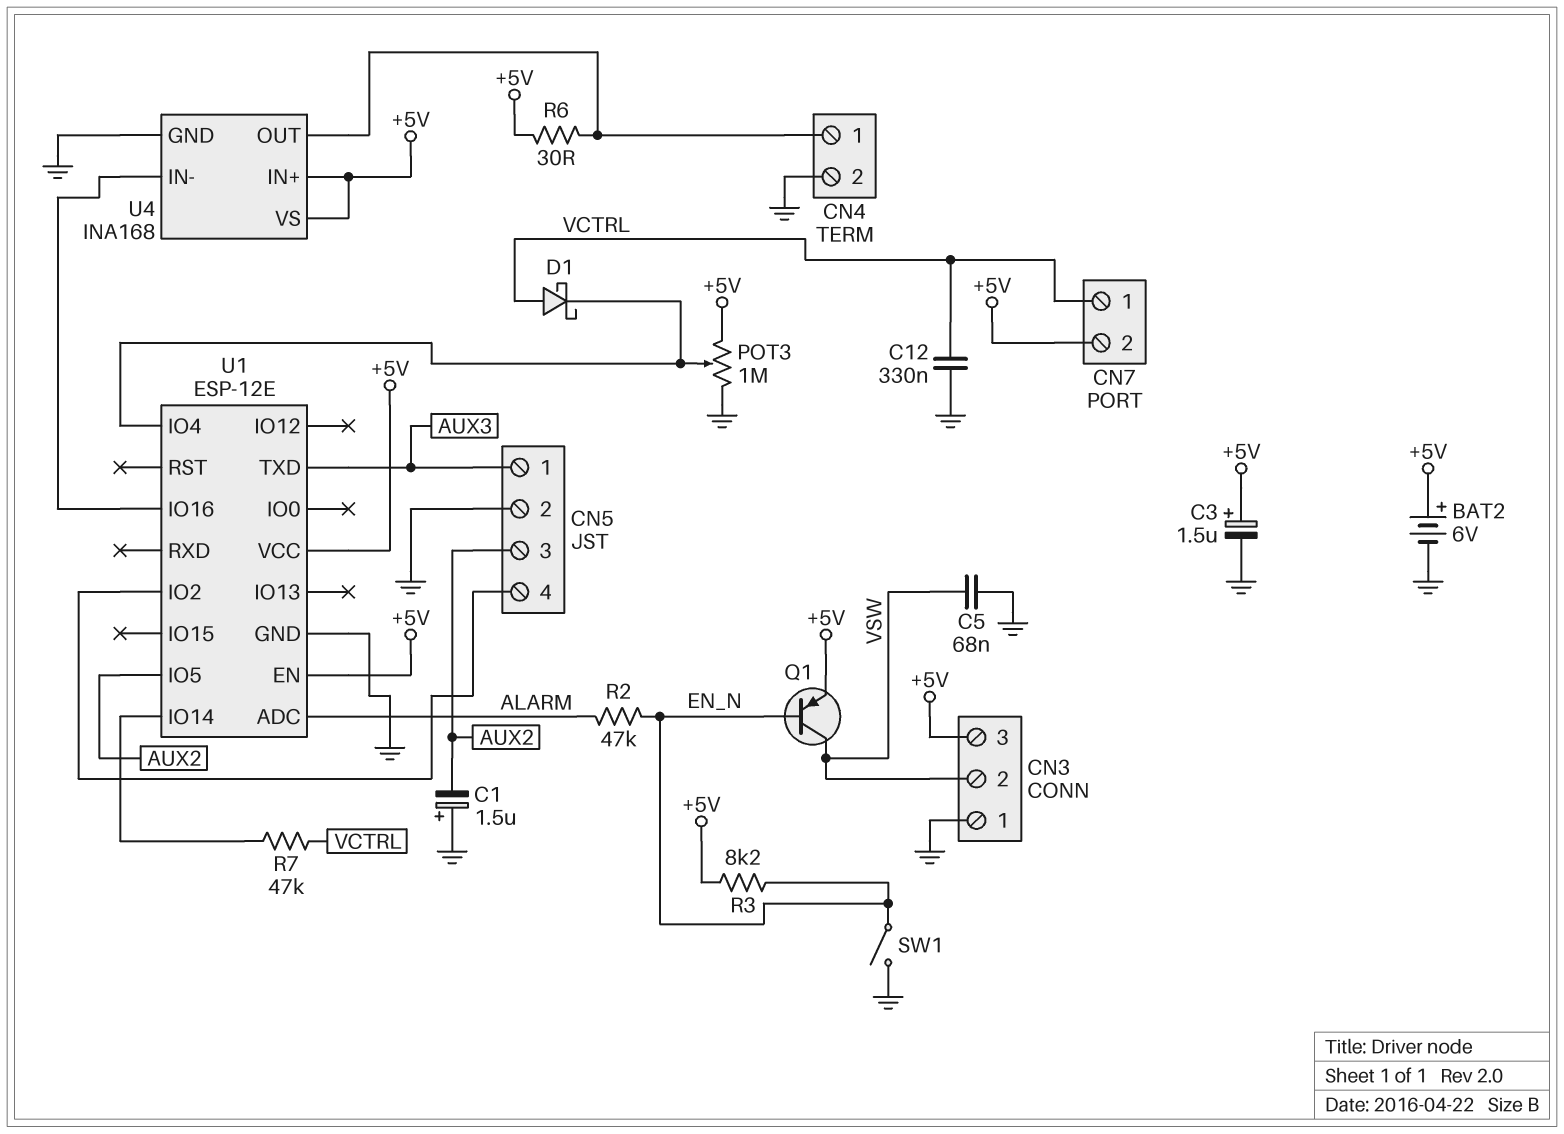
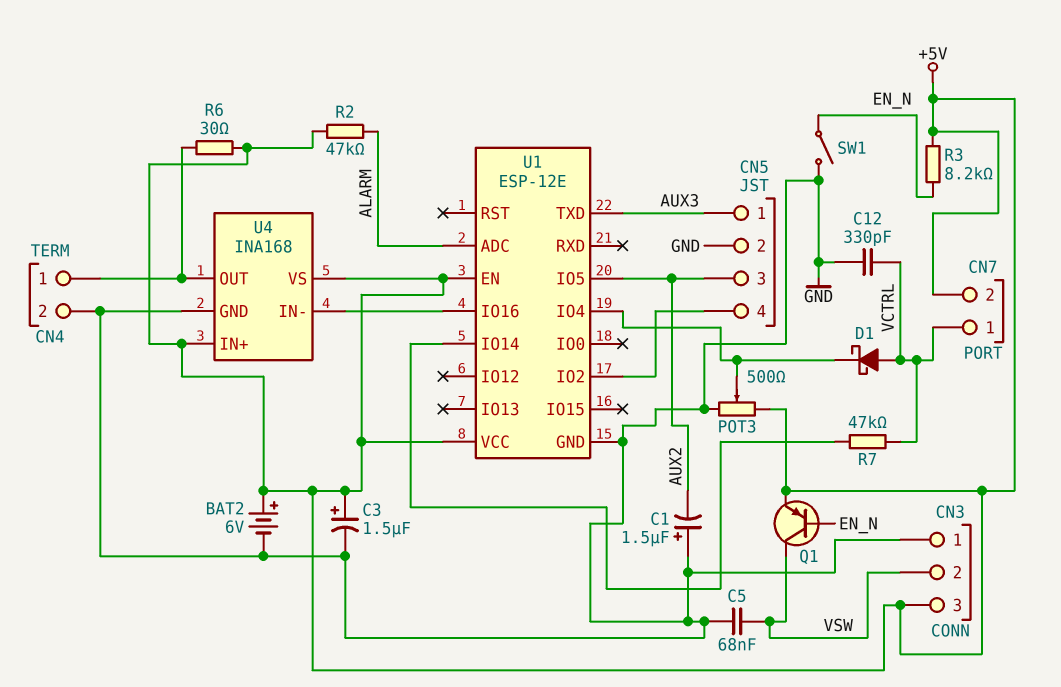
C12: 330nF (GND, VCTRL) -> 330pF (GND, VCTRL)
POT3: 1M (+5V, GND, wiper U1/IO4) -> 500 (+5V, GND, wiper U1/IO4)
R2: 47k (ALARM, EN_N) -> 47k (+5V, ALARM)

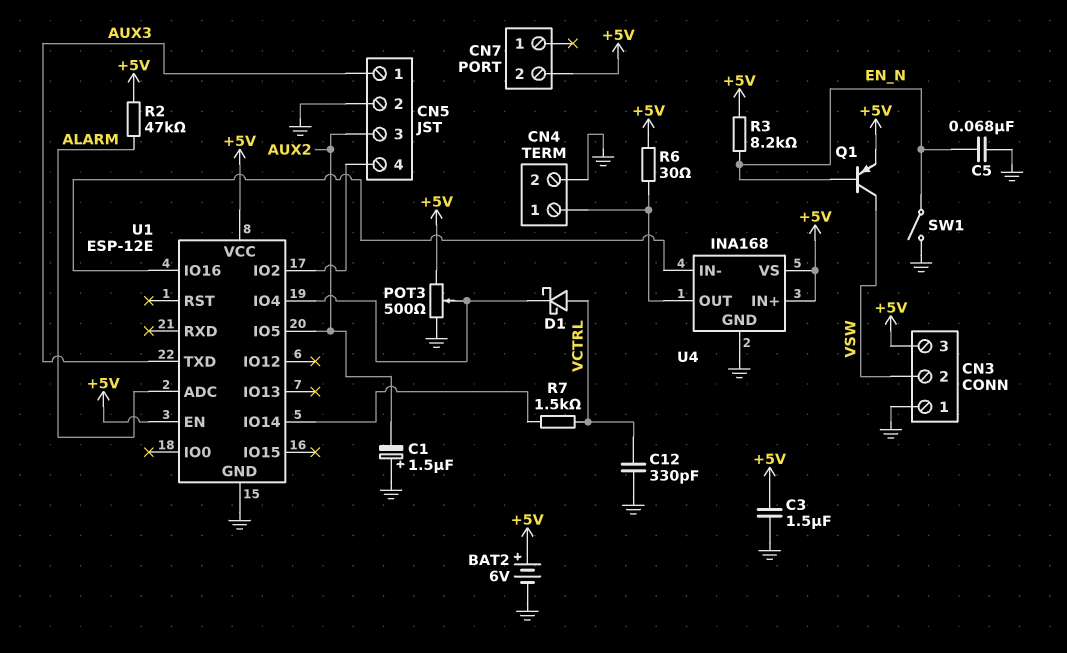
C3: 1.5uF (plus +5V, minus GND) -> 1.5uF (+5V, GND)
C5: 68nF (GND, VSW) -> 68nF (EN_N, GND)
CN7 pin 1: VCTRL -> none
R7: 47k (U1/IO14, VCTRL) -> 1.5k (U1/IO14, VCTRL)

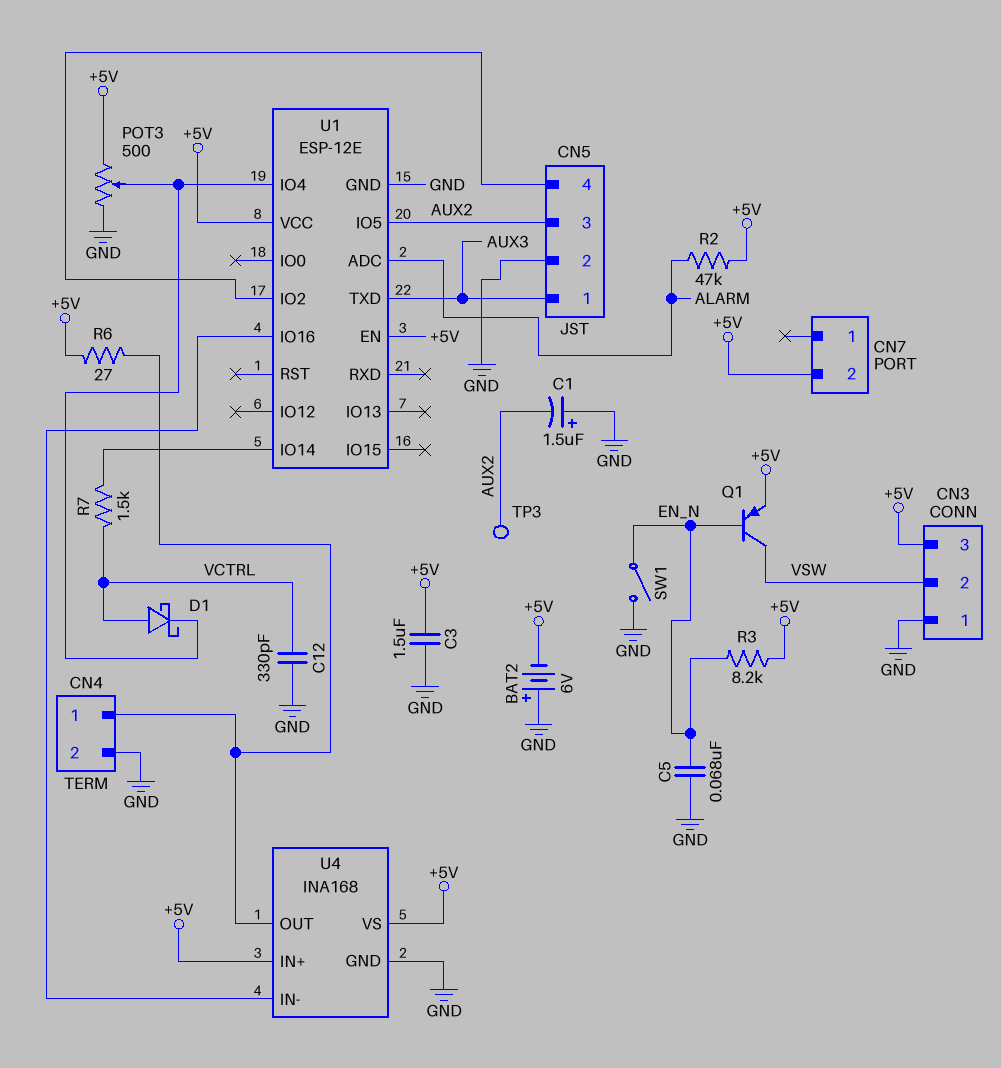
BAT2: 6V (plus +5V, minus GND) -> 6V (plus GND, minus +5V)
R6: 30 (+5V, CN4/1) -> 27 (+5V, CN4/1)
TP3: none -> test point (AUX2)

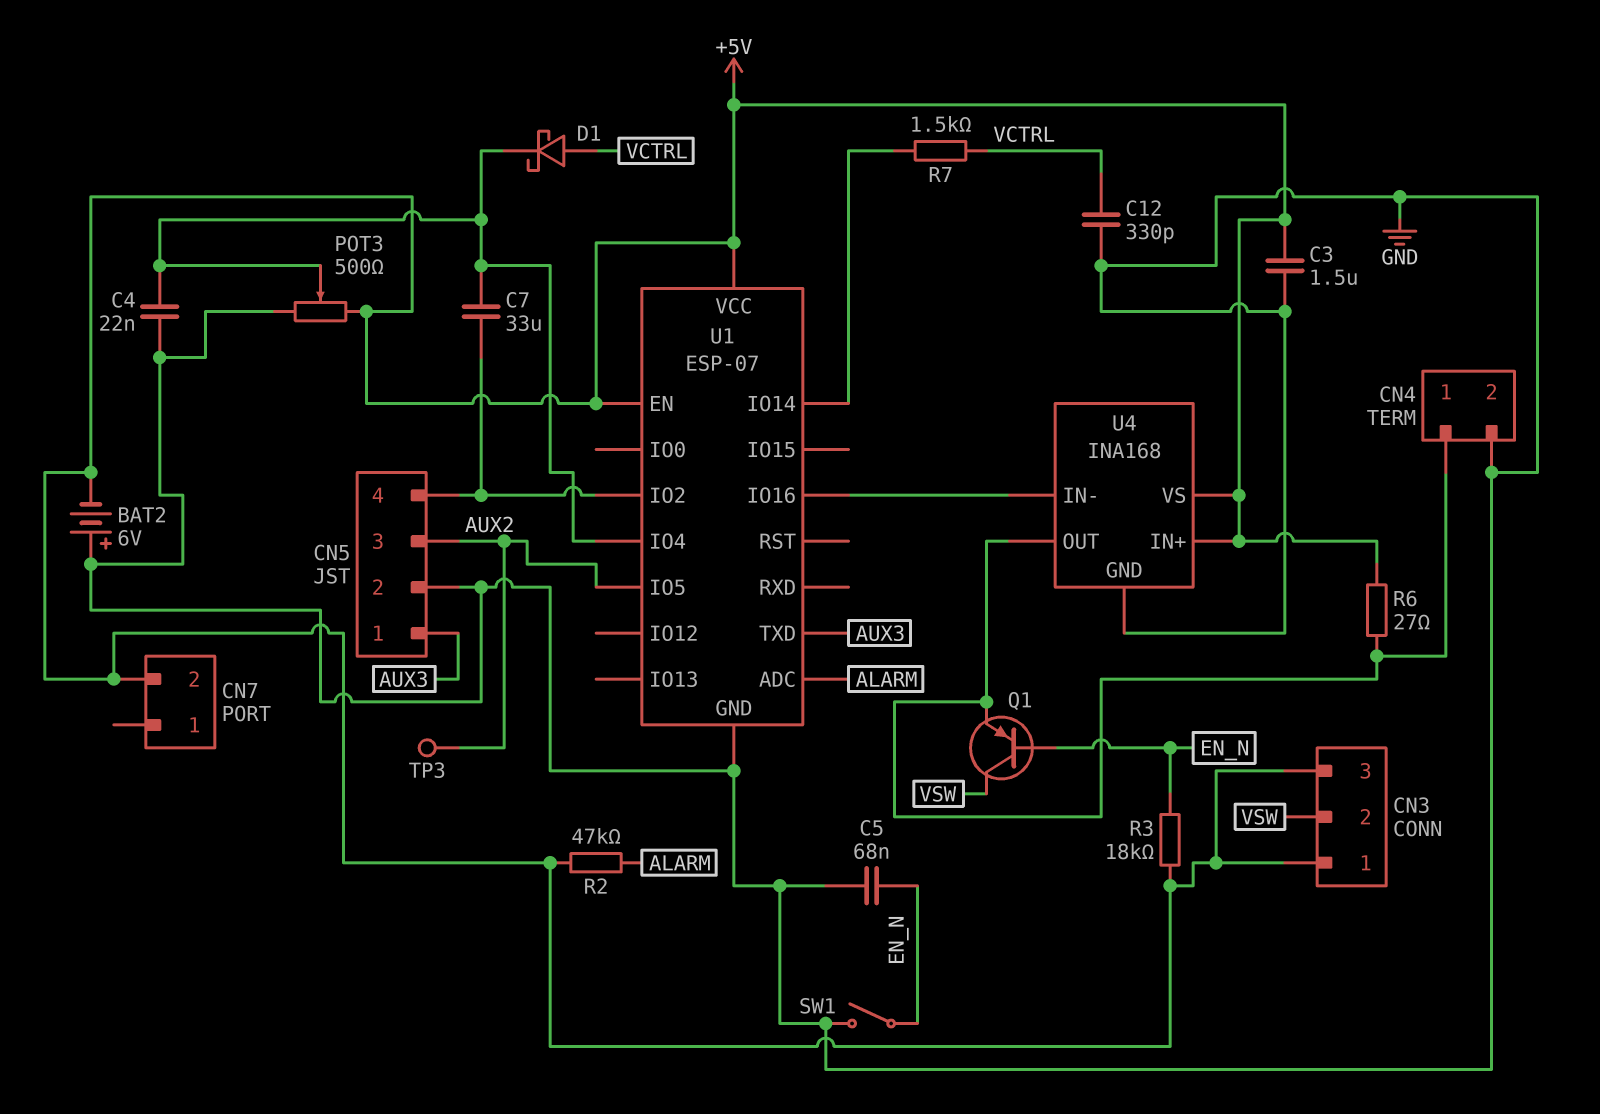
C1: 1.5uF (plus GND, minus AUX2) -> none
C4: none -> 22nF (GND, U1/IO4)
C7: none -> 33uF (CN5/4, U1/IO4)
CN3 pin 1: GND -> +5V
Q1: PNP (B EN_N, C VSW, E +5V) -> PNP (B EN_N, C VSW, E CN4/1)
R3: 8.2k (+5V, EN_N) -> 18k (+5V, EN_N)
U1: ESP-12E -> ESP-07

